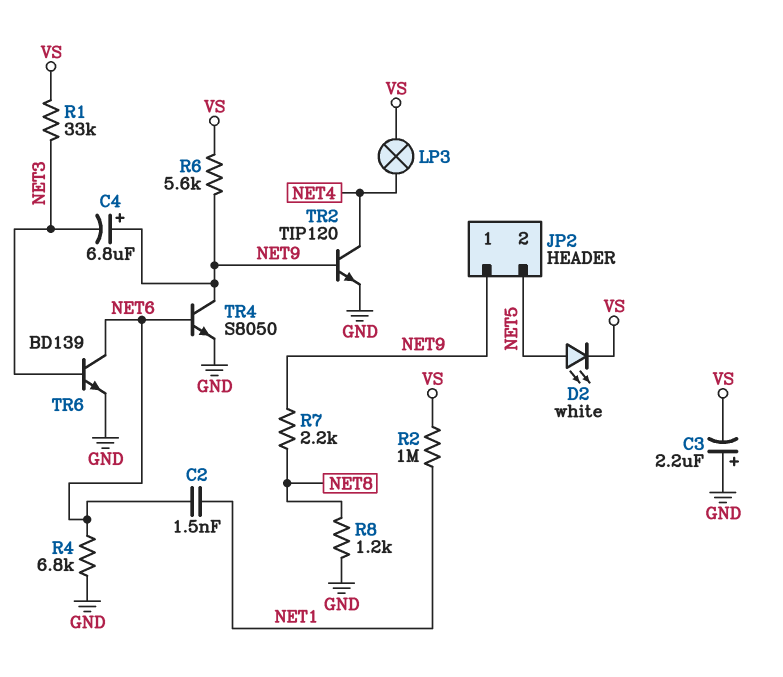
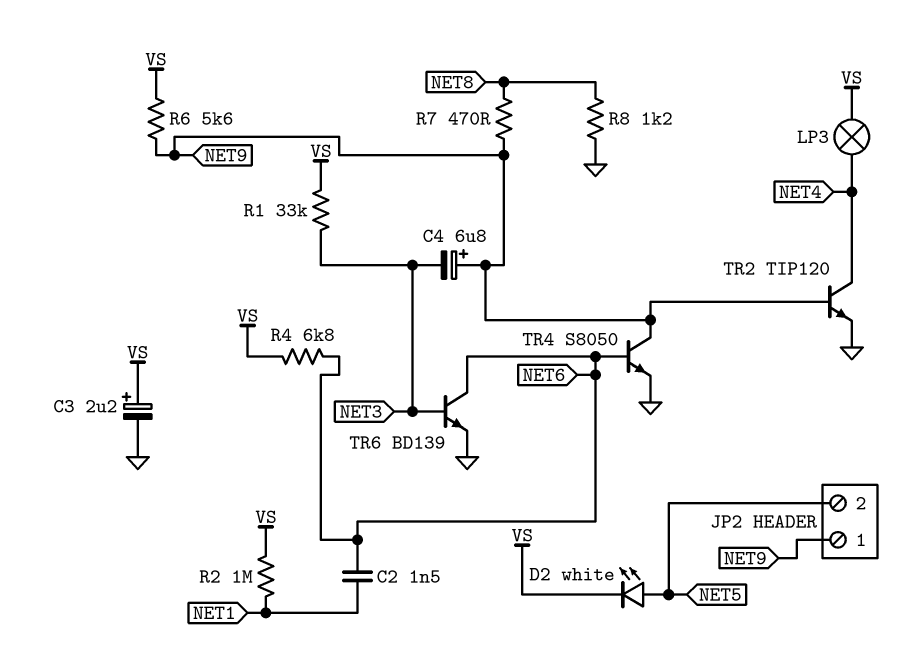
C3: 2.2uF (plus GND, minus VS) -> 2.2uF (plus VS, minus GND)
R4: 6.8k (GND, NET6) -> 6.8k (NET6, VS)
R7: 2.2k (NET8, NET9) -> 470 (NET8, NET9)

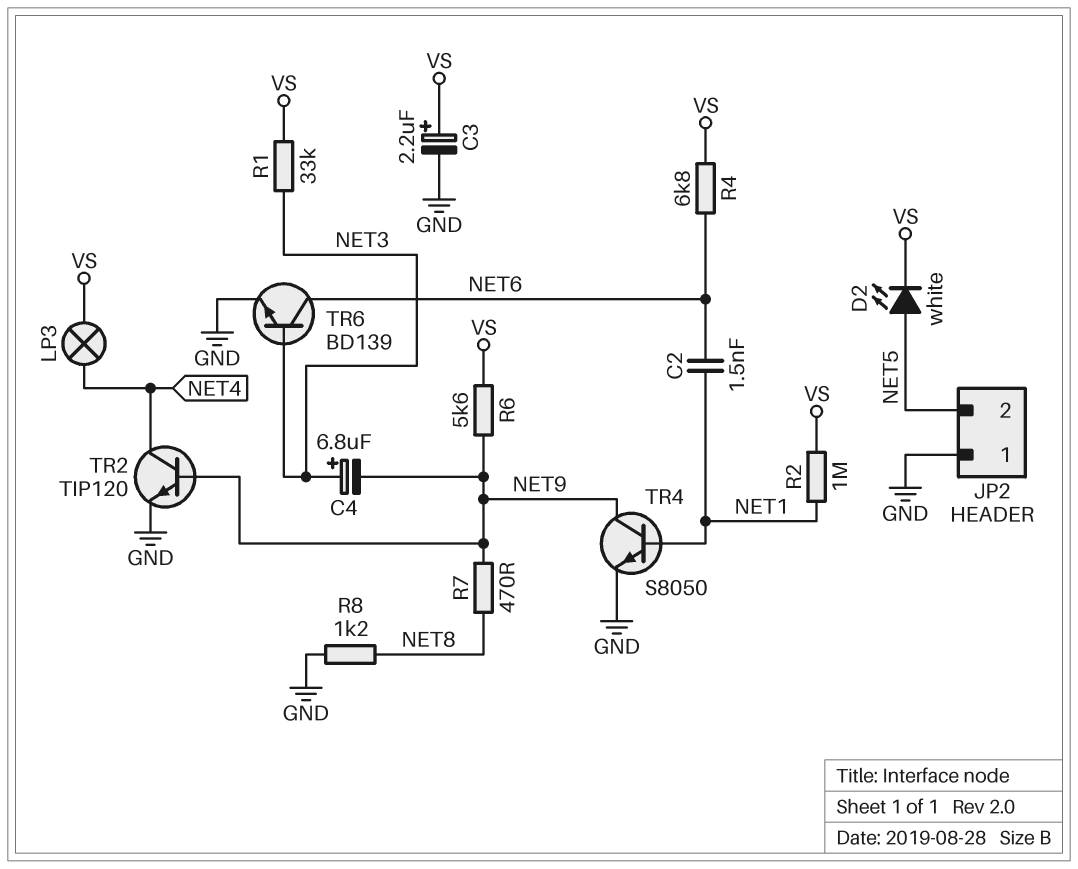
C4: 6.8uF (plus NET9, minus NET3) -> 6.8uF (plus NET3, minus NET9)
JP2 pin 1: NET9 -> GND
TR4: NPN S8050 (B NET6, C NET9, E GND) -> NPN S8050 (B NET1, C NET9, E GND)

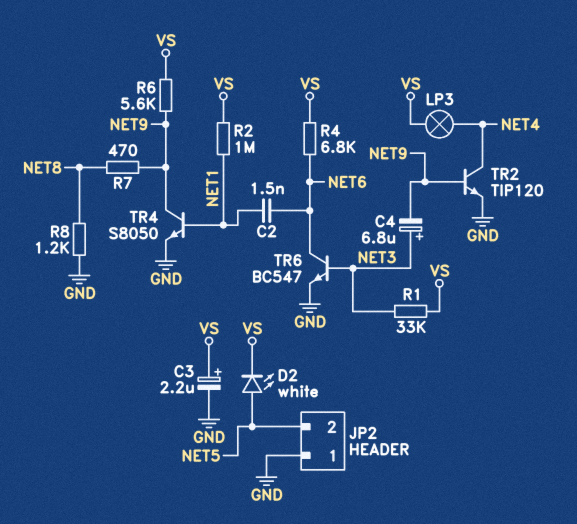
TR6: NPN BD139 (B NET3, C NET6, E GND) -> NPN BC547 (B NET3, C NET6, E GND)

